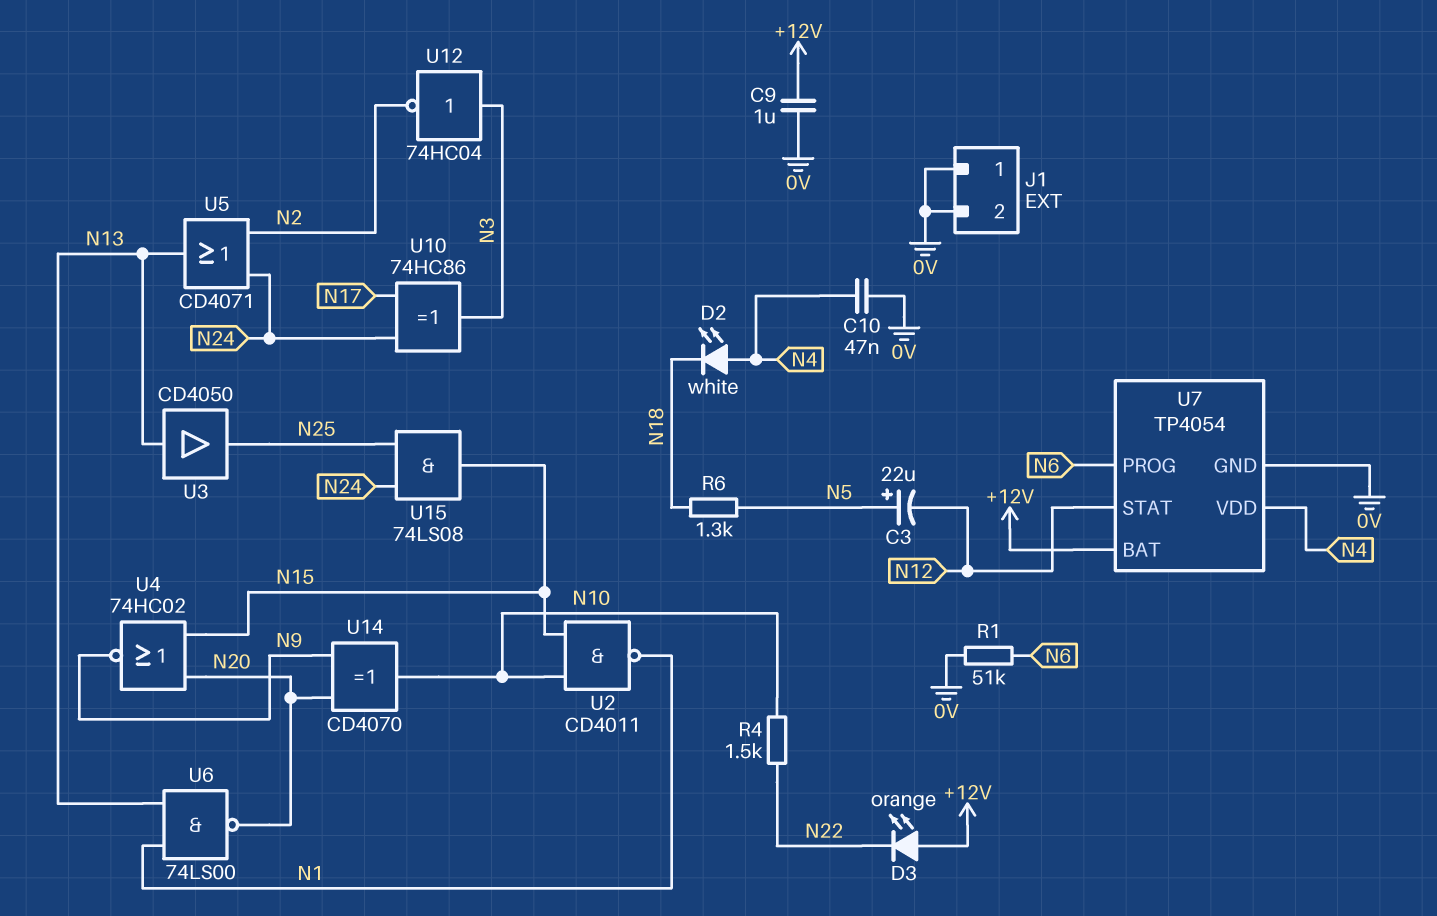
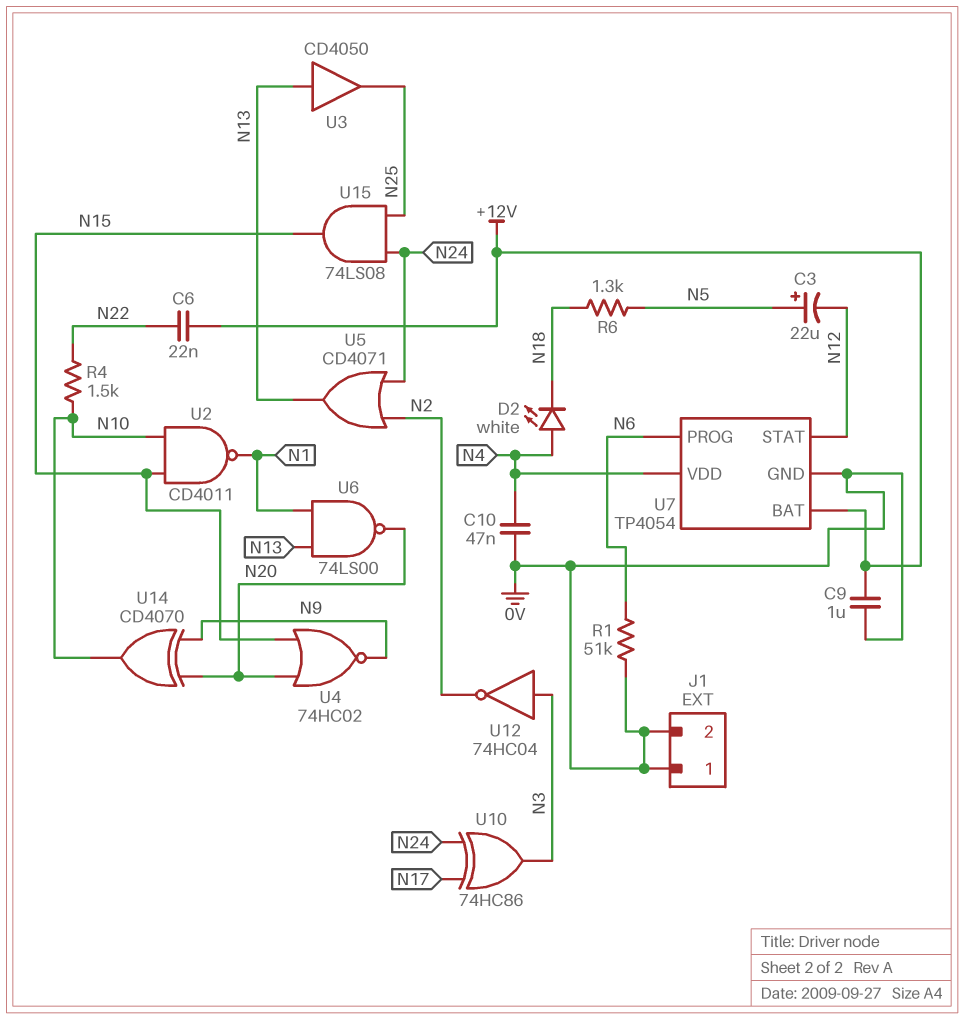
C6: none -> 22nF (+12V, N22)
D3: LED orange (A +12V, K N22) -> none

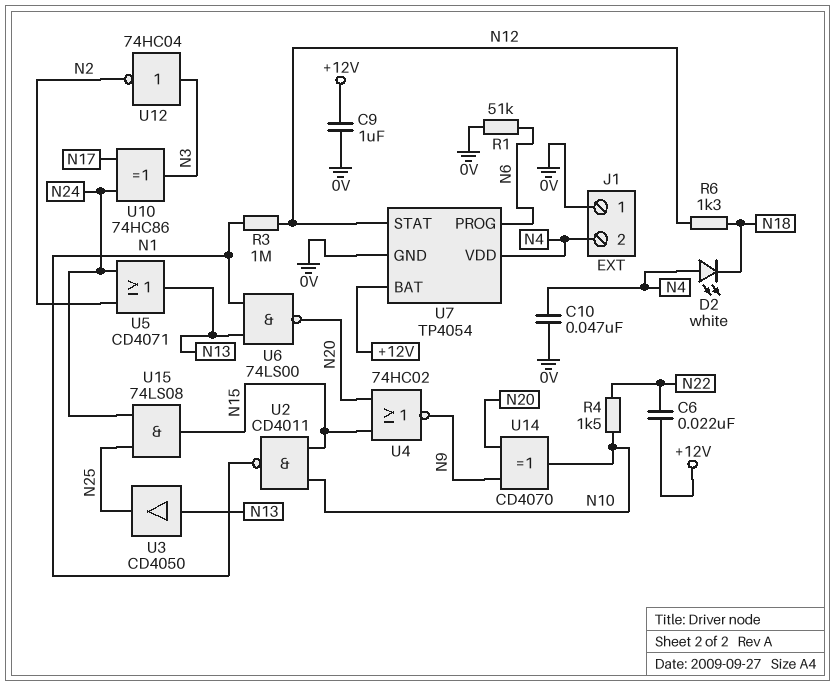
C3: 22uF (plus N5, minus N12) -> none
J1 pin 2: 0V -> N4
R3: none -> 1M (N1, N12)
R6: 1.3k (N5, N18) -> 1.3k (N12, N18)

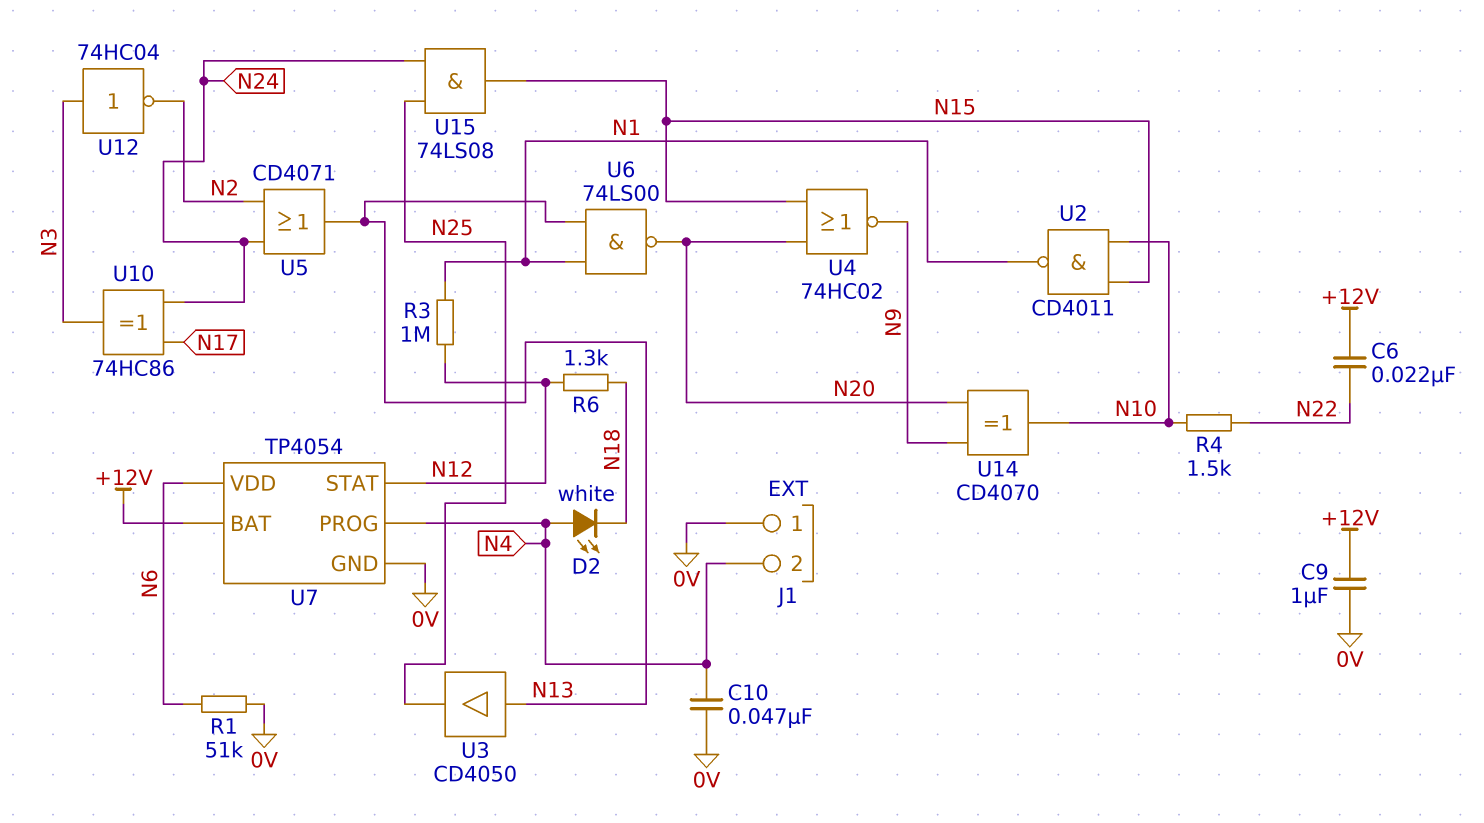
U7 pin PROG: N6 -> N4
U7 pin VDD: N4 -> N6

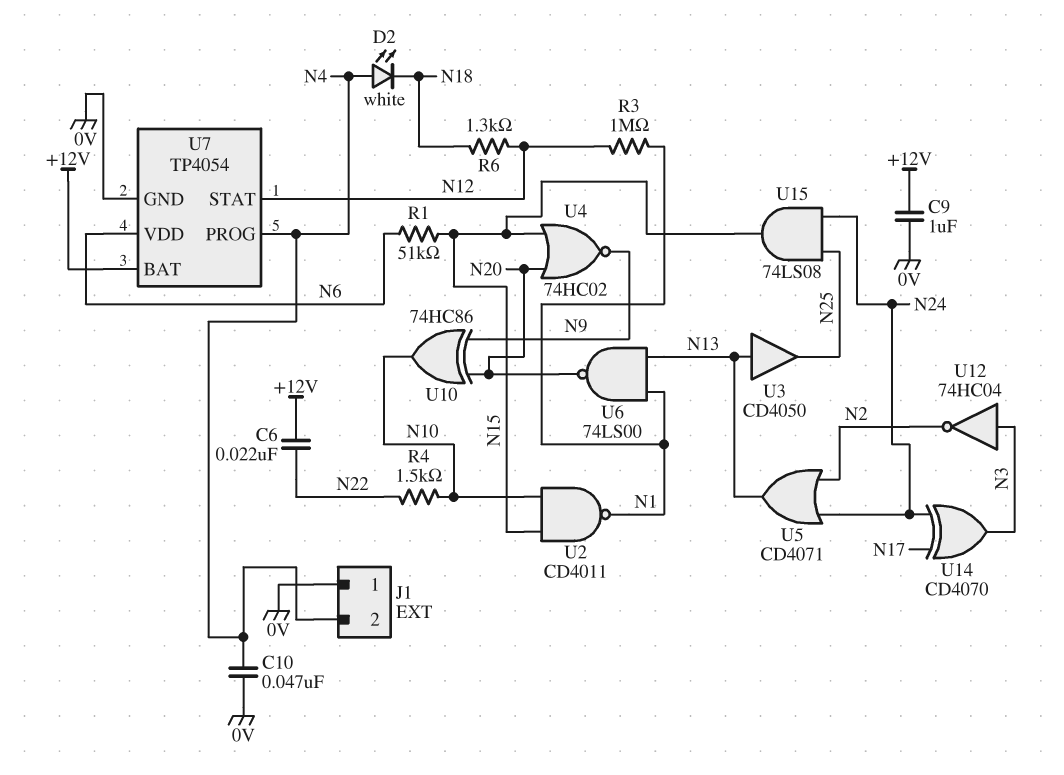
R1: 51k (0V, N6) -> 51k (N6, N15)
U10: XOR 74HC86 (in N17, in N24, out N3) -> XOR 74HC86 (in N9, in N20, out N10)
U14: XOR CD4070 (in N9, in N20, out N10) -> XOR CD4070 (in N17, in N24, out N3)

